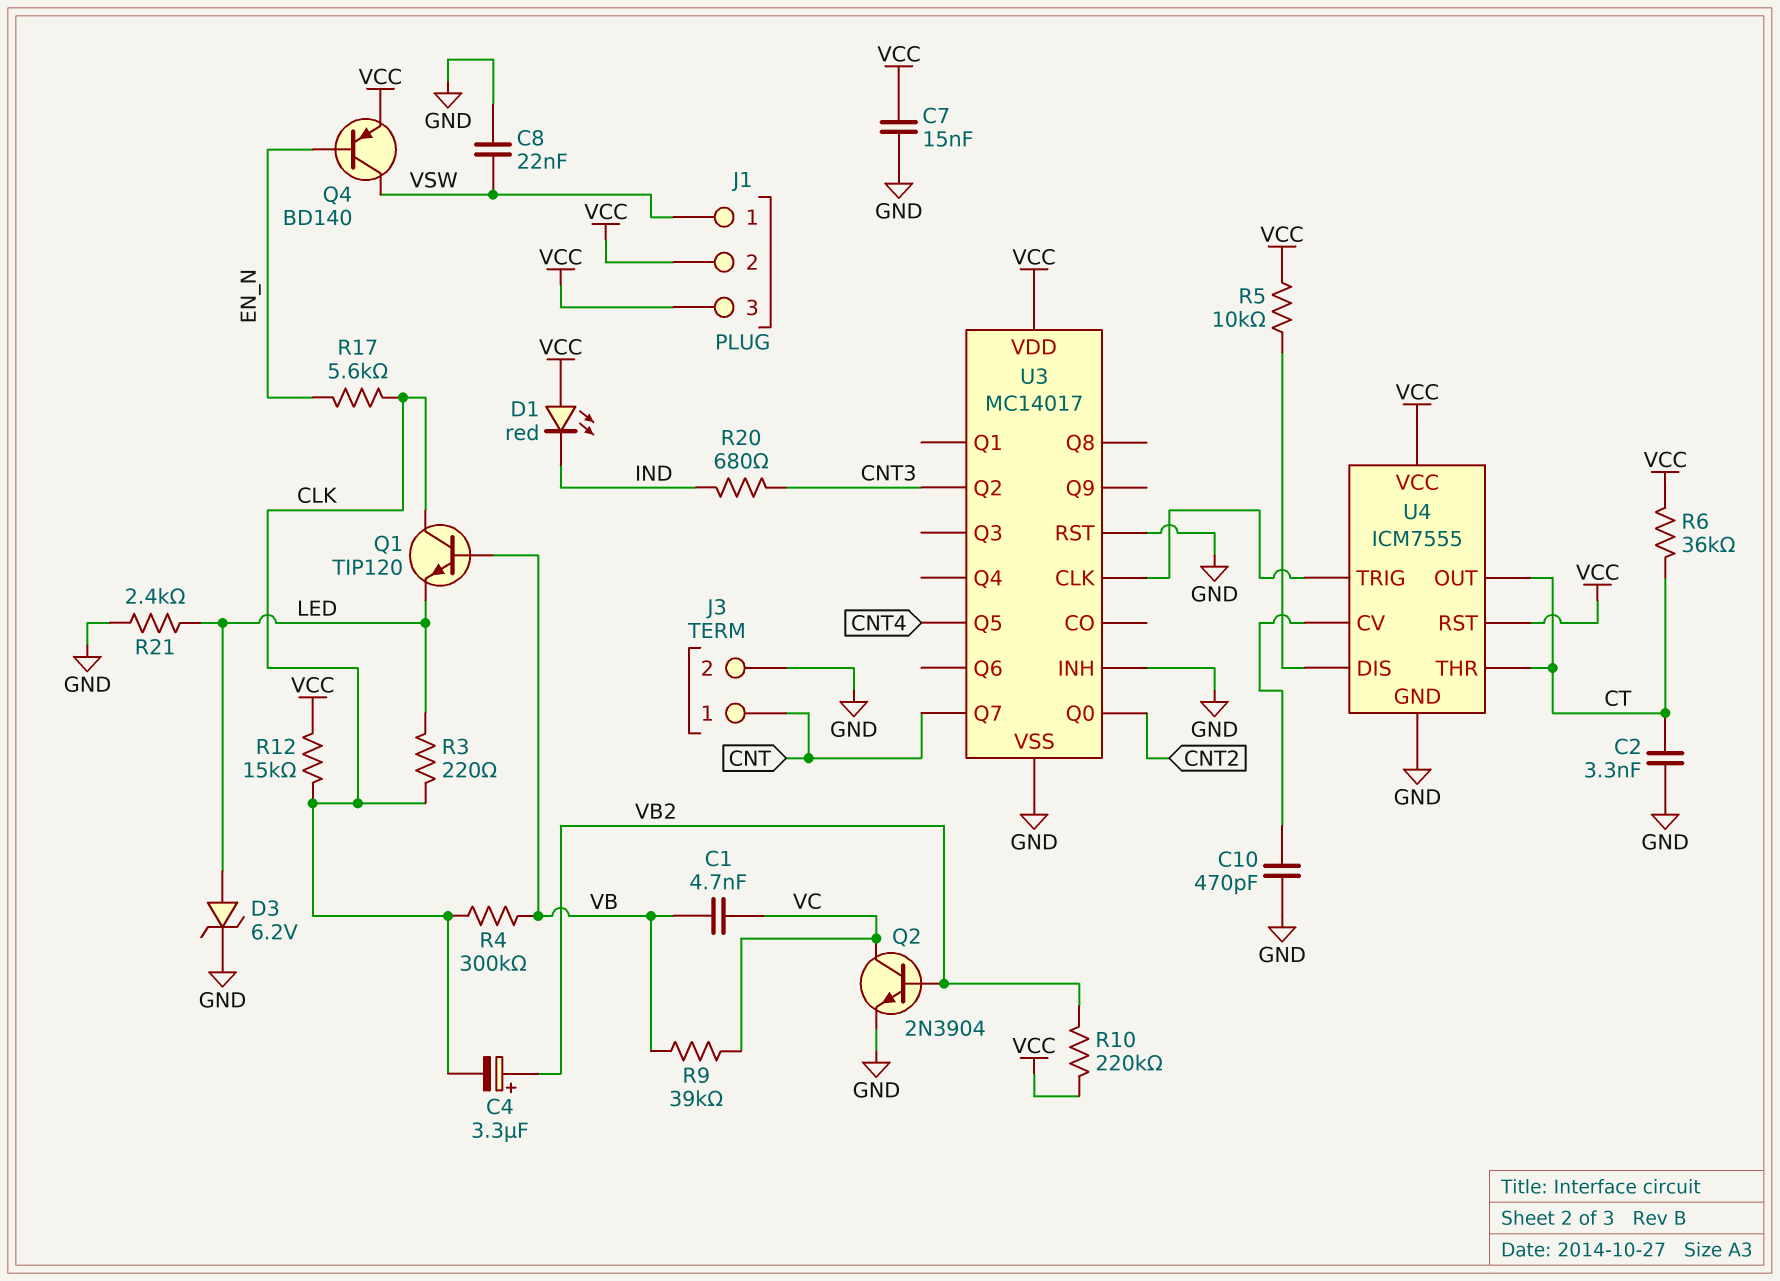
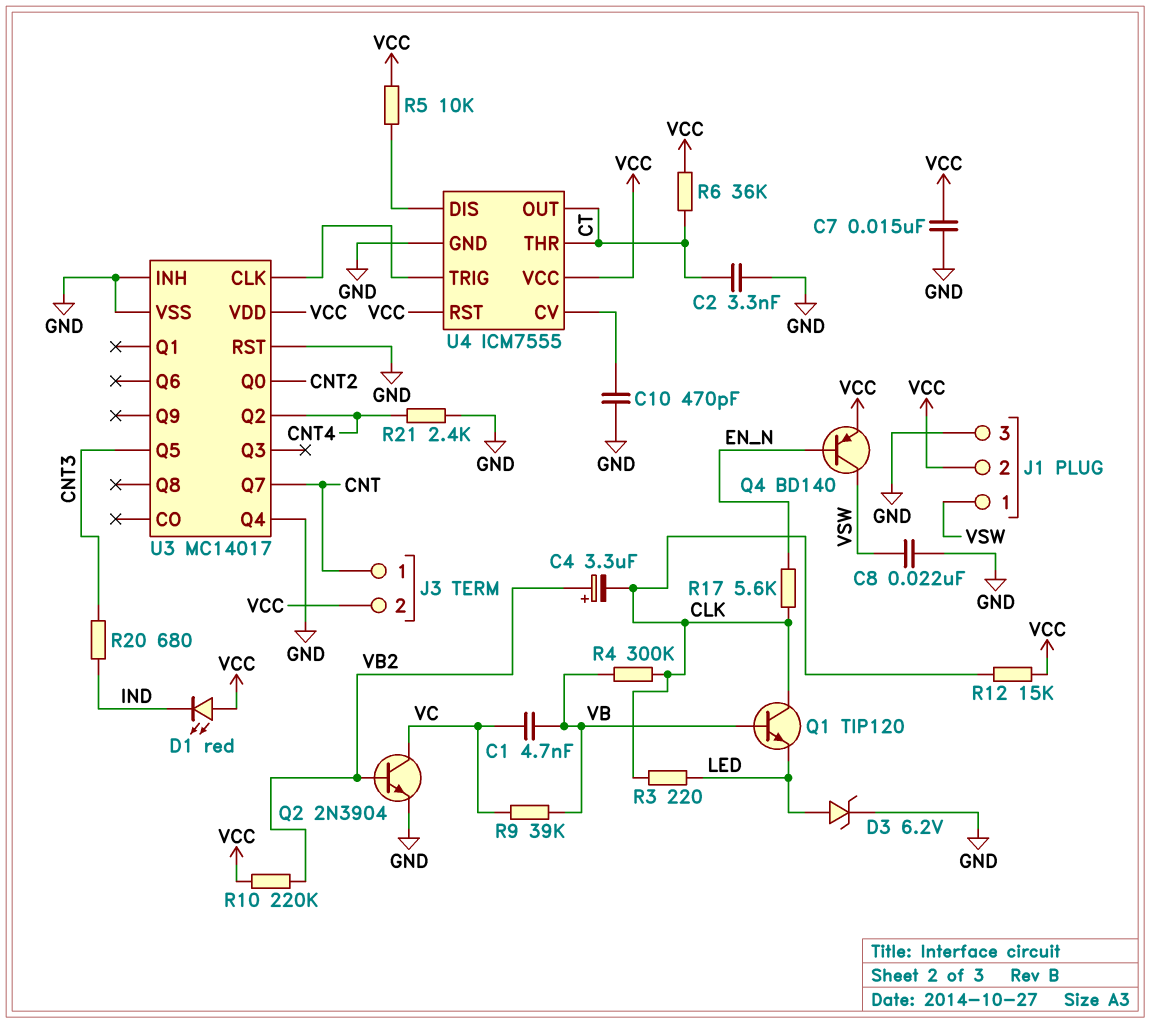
J1 pin 3: VCC -> GND
J3 pin 2: GND -> VCC
R21: 2.4k (GND, LED) -> 2.4k (CNT4, GND)
U3 pin Q2: CNT3 -> CNT4
U3 pin Q4: none -> GND
U3 pin Q5: CNT4 -> CNT3

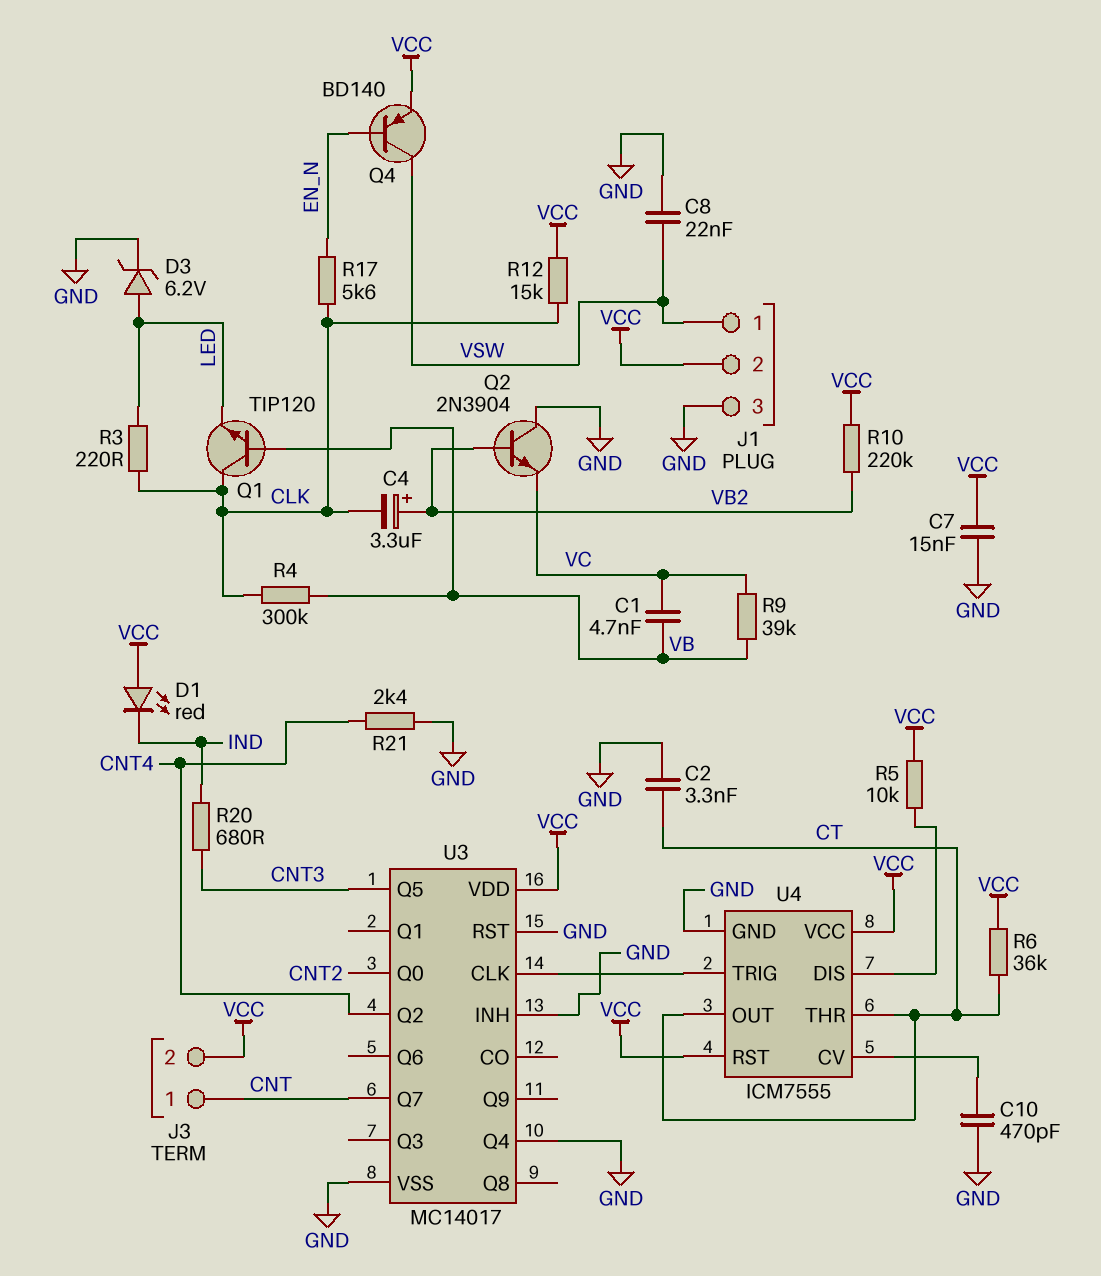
Q2: NPN 2N3904 (B VB2, C VC, E GND) -> NPN 2N3904 (B VB2, C GND, E VC)

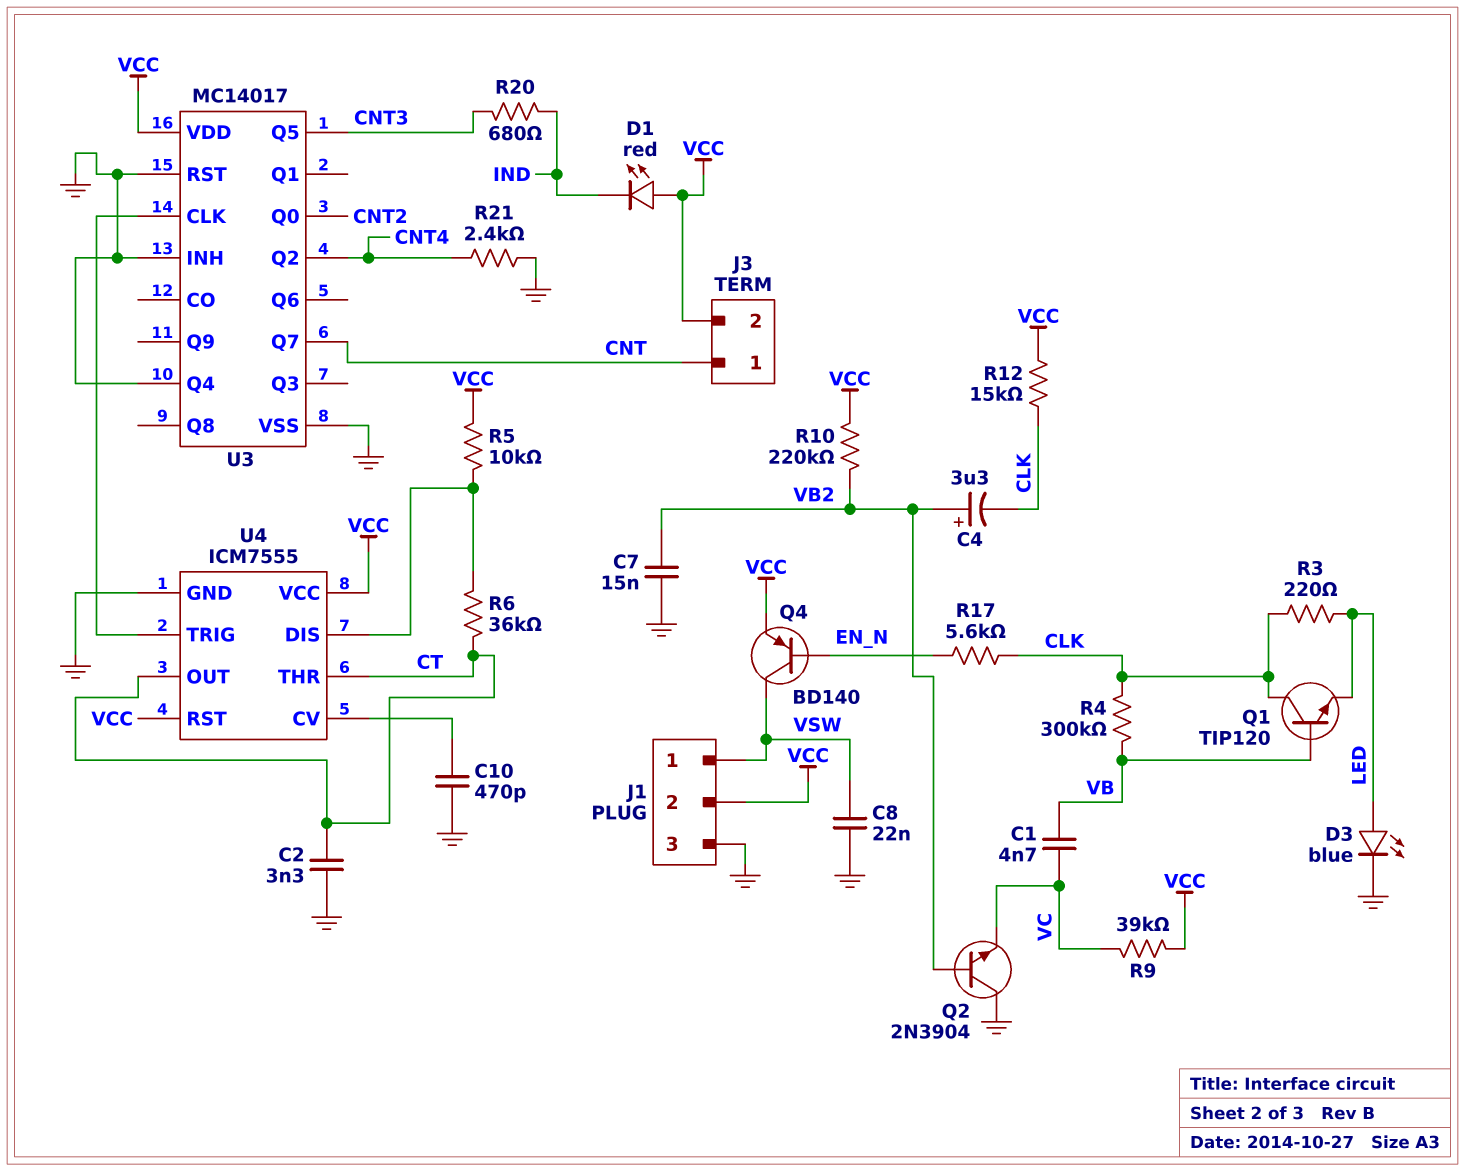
C7: 15nF (GND, VCC) -> 15nF (GND, VB2)
D3: zener 6.2V (A LED, K GND) -> LED blue (A LED, K GND)
R6: 36k (CT, VCC) -> 36k (CT, U4/DIS)
R9: 39k (VB, VC) -> 39k (VC, VCC)

